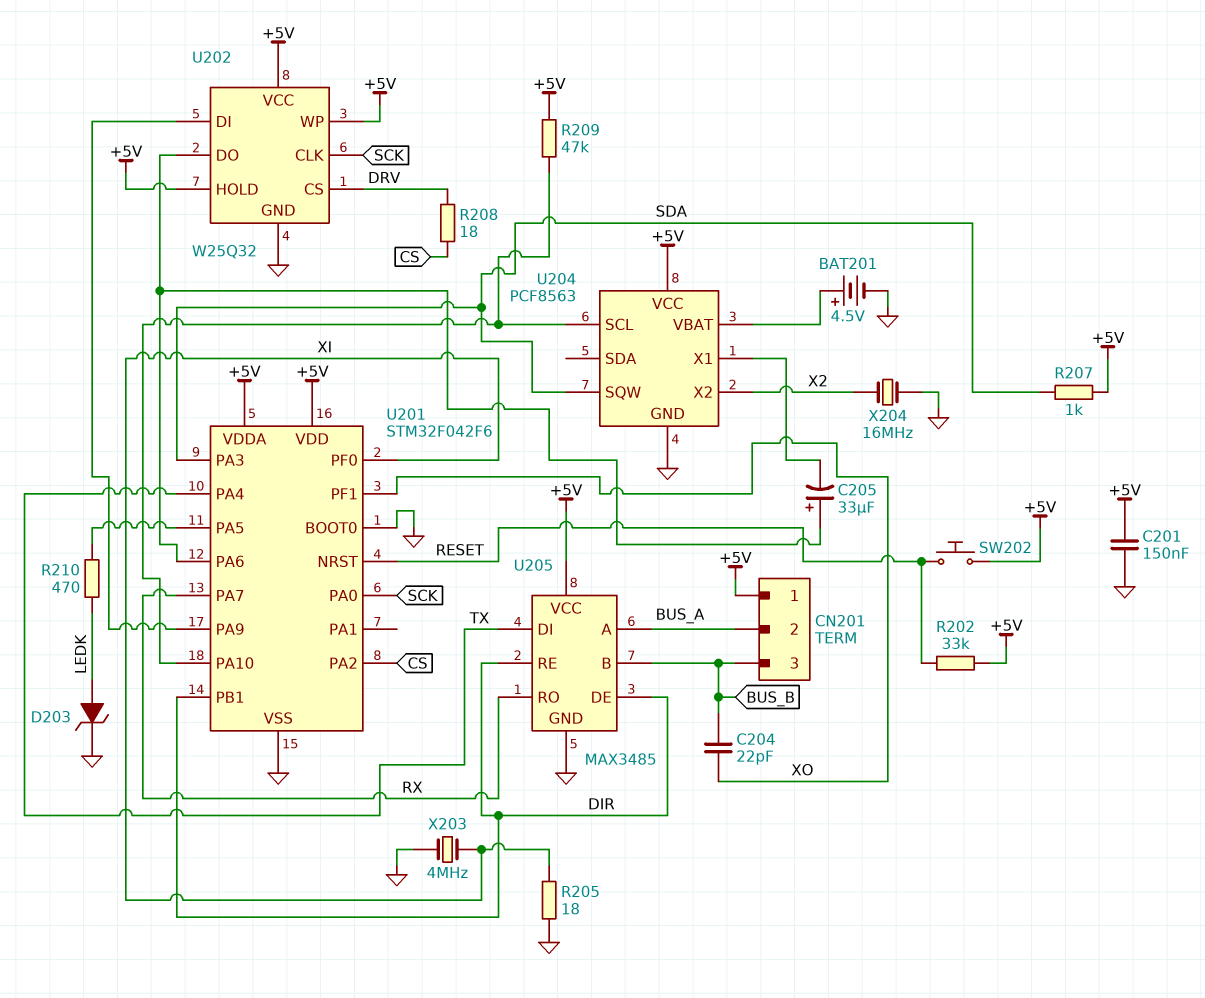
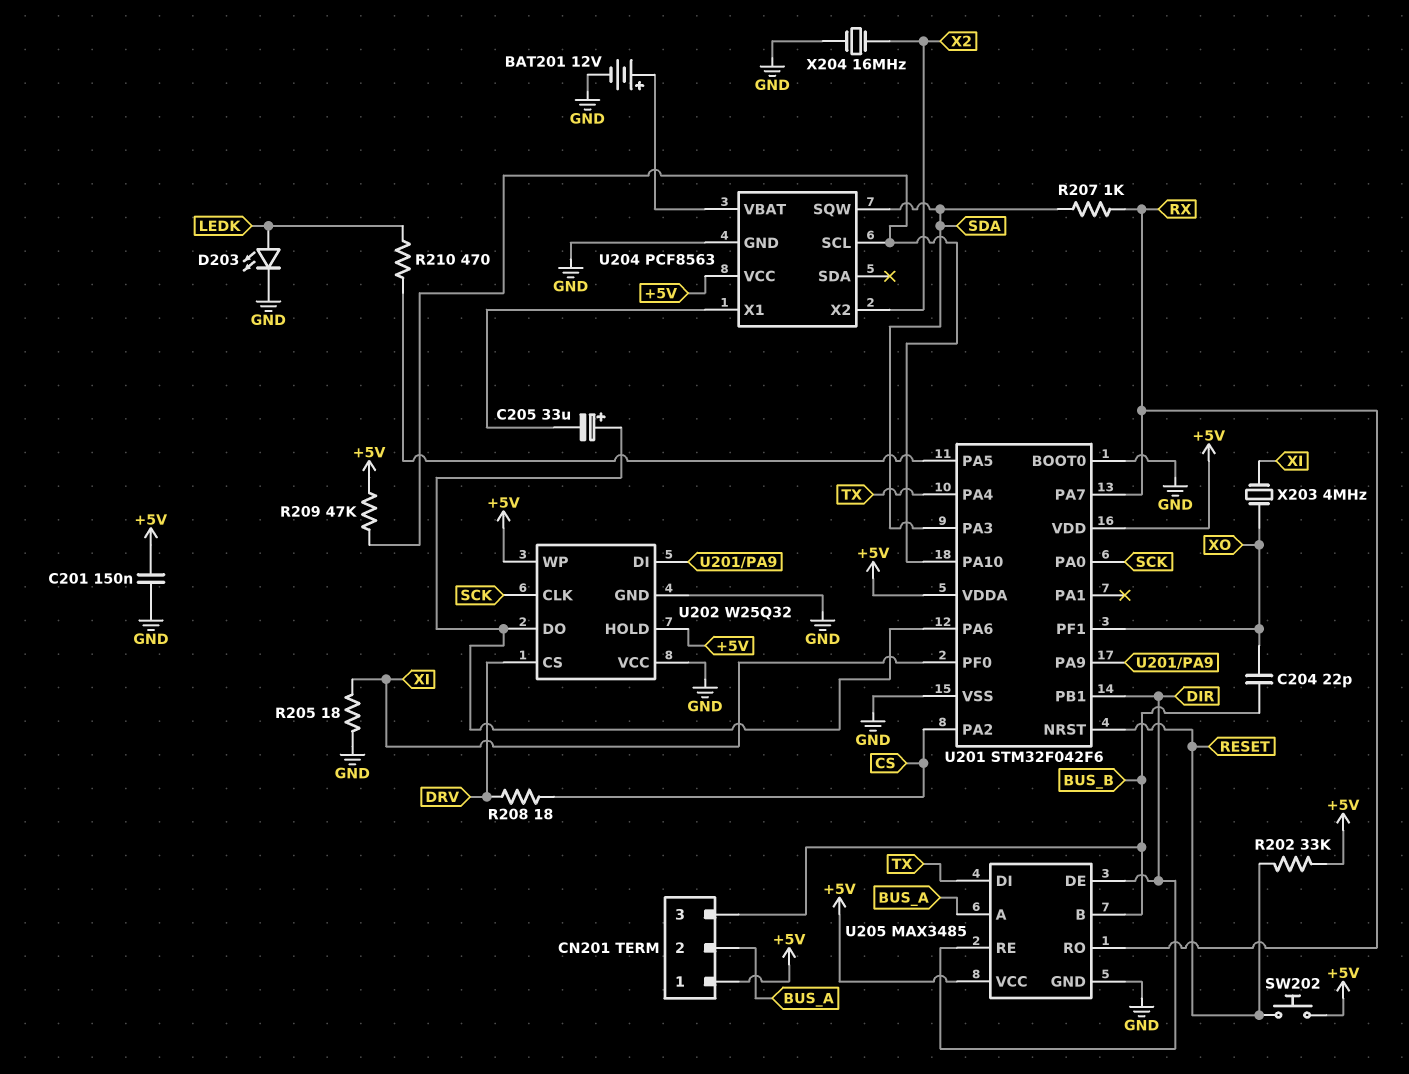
BAT201: 4.5V (plus U204/VBAT, minus GND) -> 12V (plus U204/VBAT, minus GND)
D203: zener (A LEDK, K GND) -> LED (A LEDK, K GND)
R207: 1k (+5V, SDA) -> 1k (RX, SDA)
U202 pin VCC: +5V -> GND
X203: 4MHz (GND, XI) -> 4MHz (XI, XO)

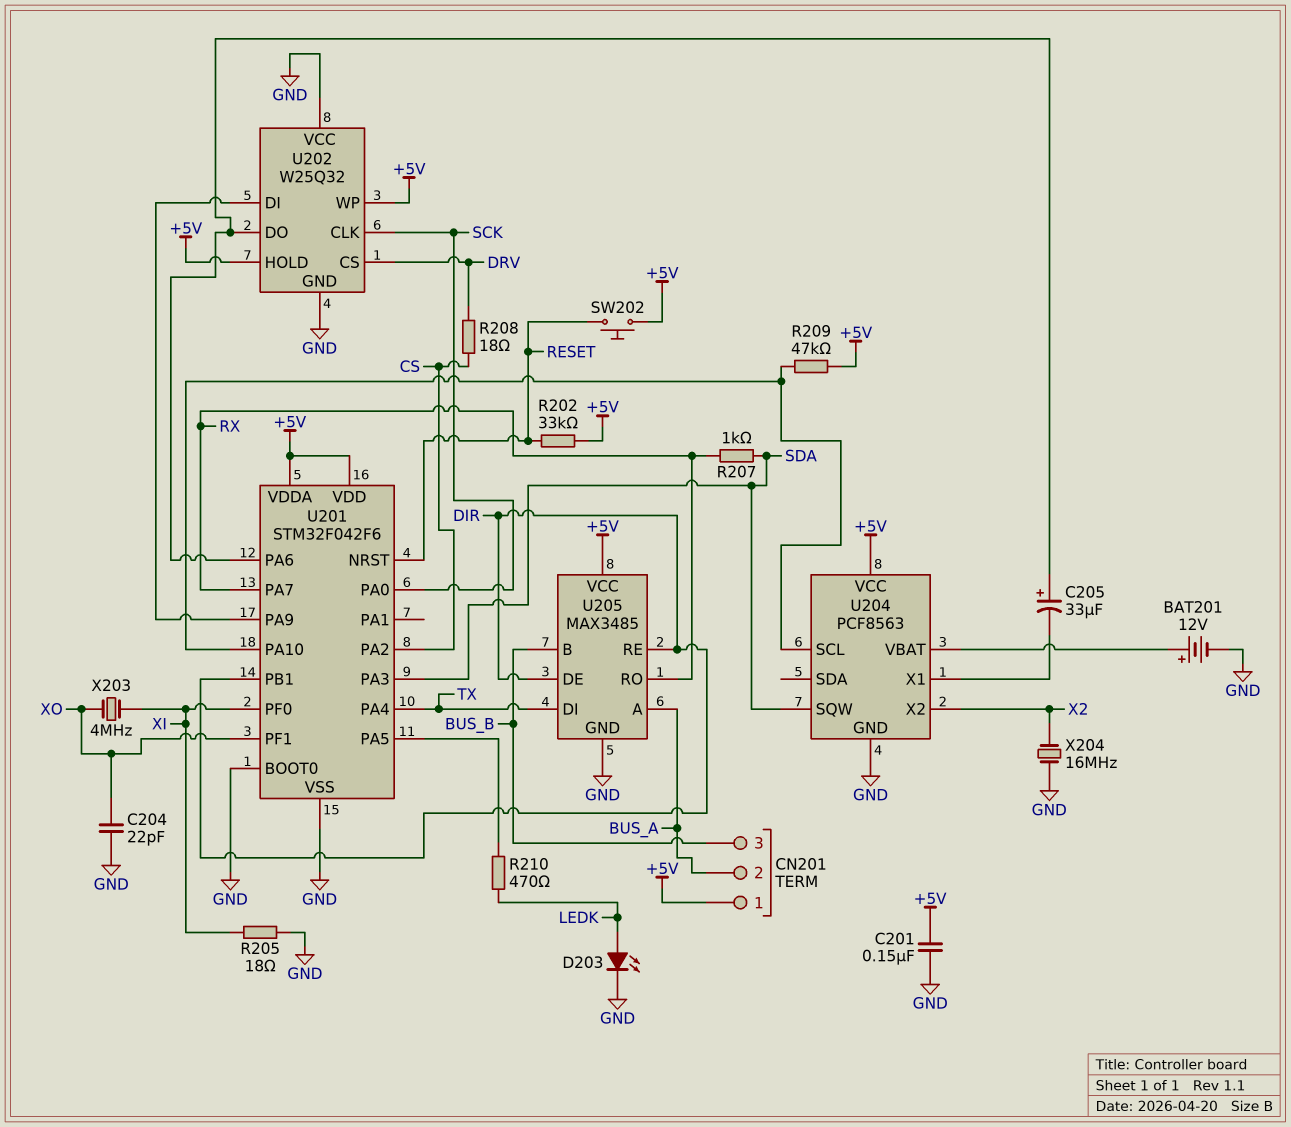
C204: 22pF (BUS_B, XO) -> 22pF (GND, XO)

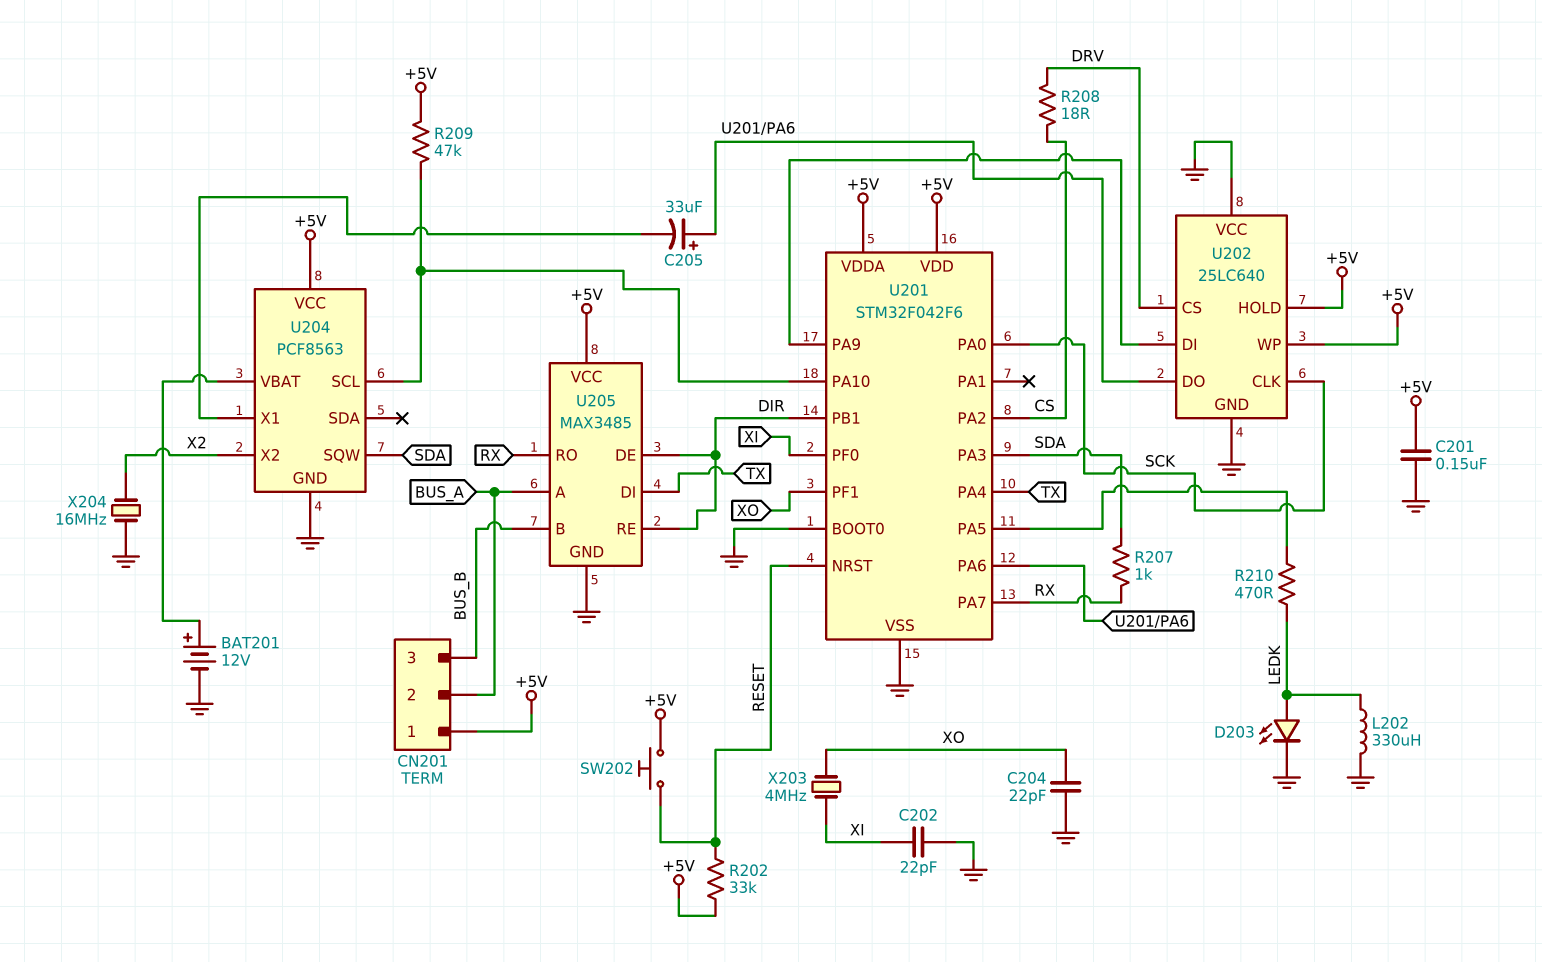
C202: none -> 22pF (GND, XI)
L202: none -> 330uH (GND, LEDK)
R205: 18 (GND, XI) -> none
U202: W25Q32 -> 25LC640

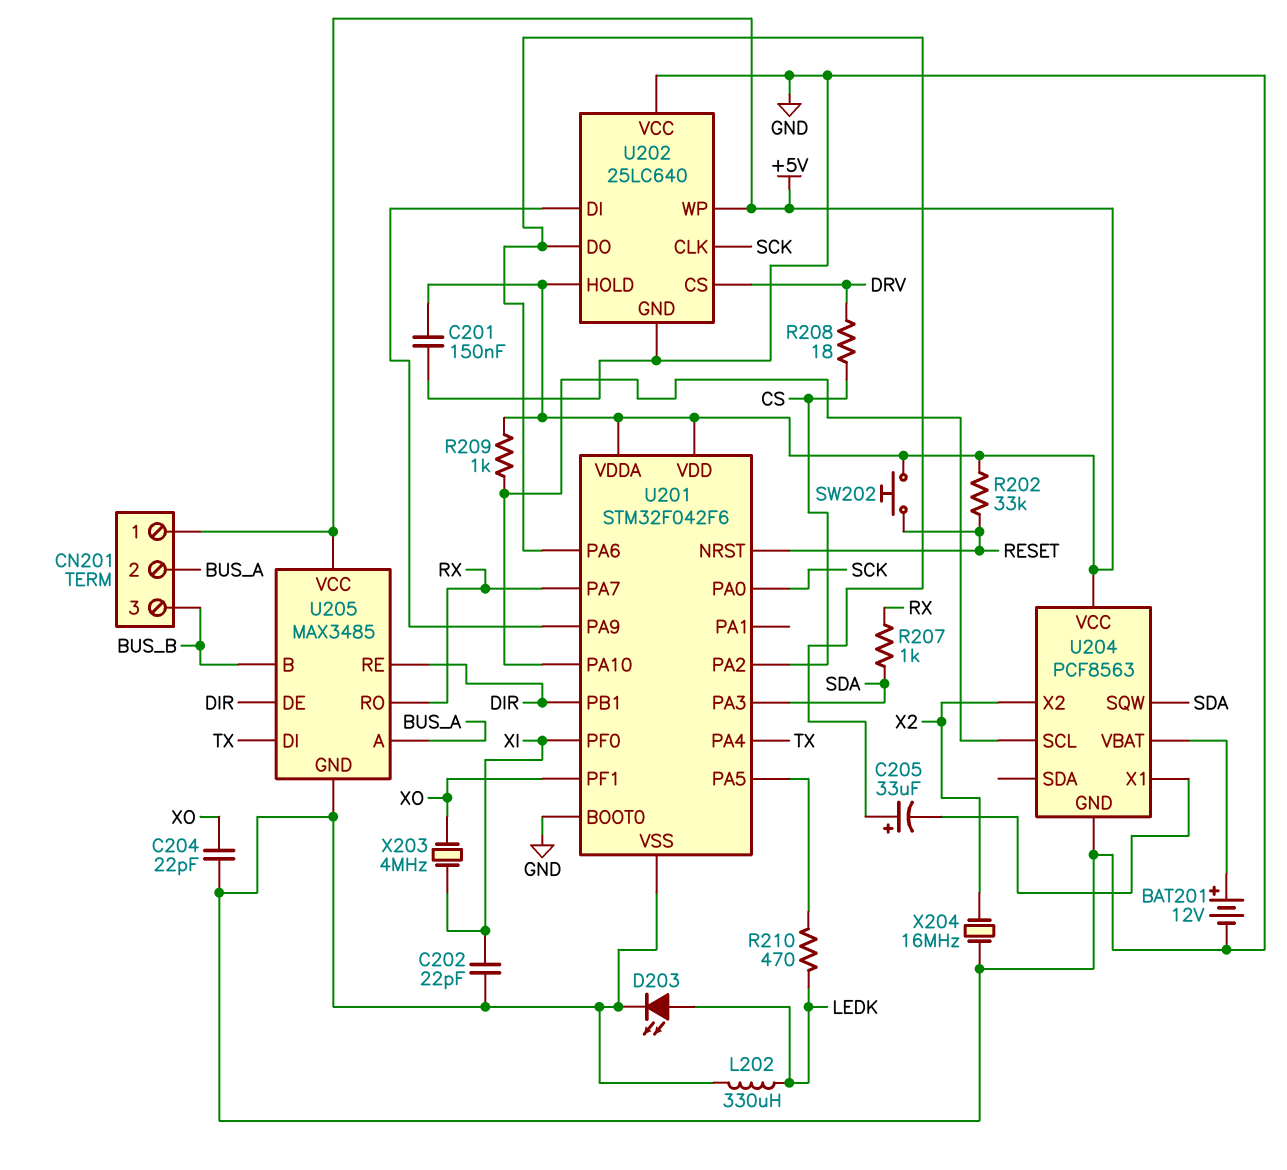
R209: 47k (+5V, U201/PA10) -> 1k (+5V, U201/PA10)

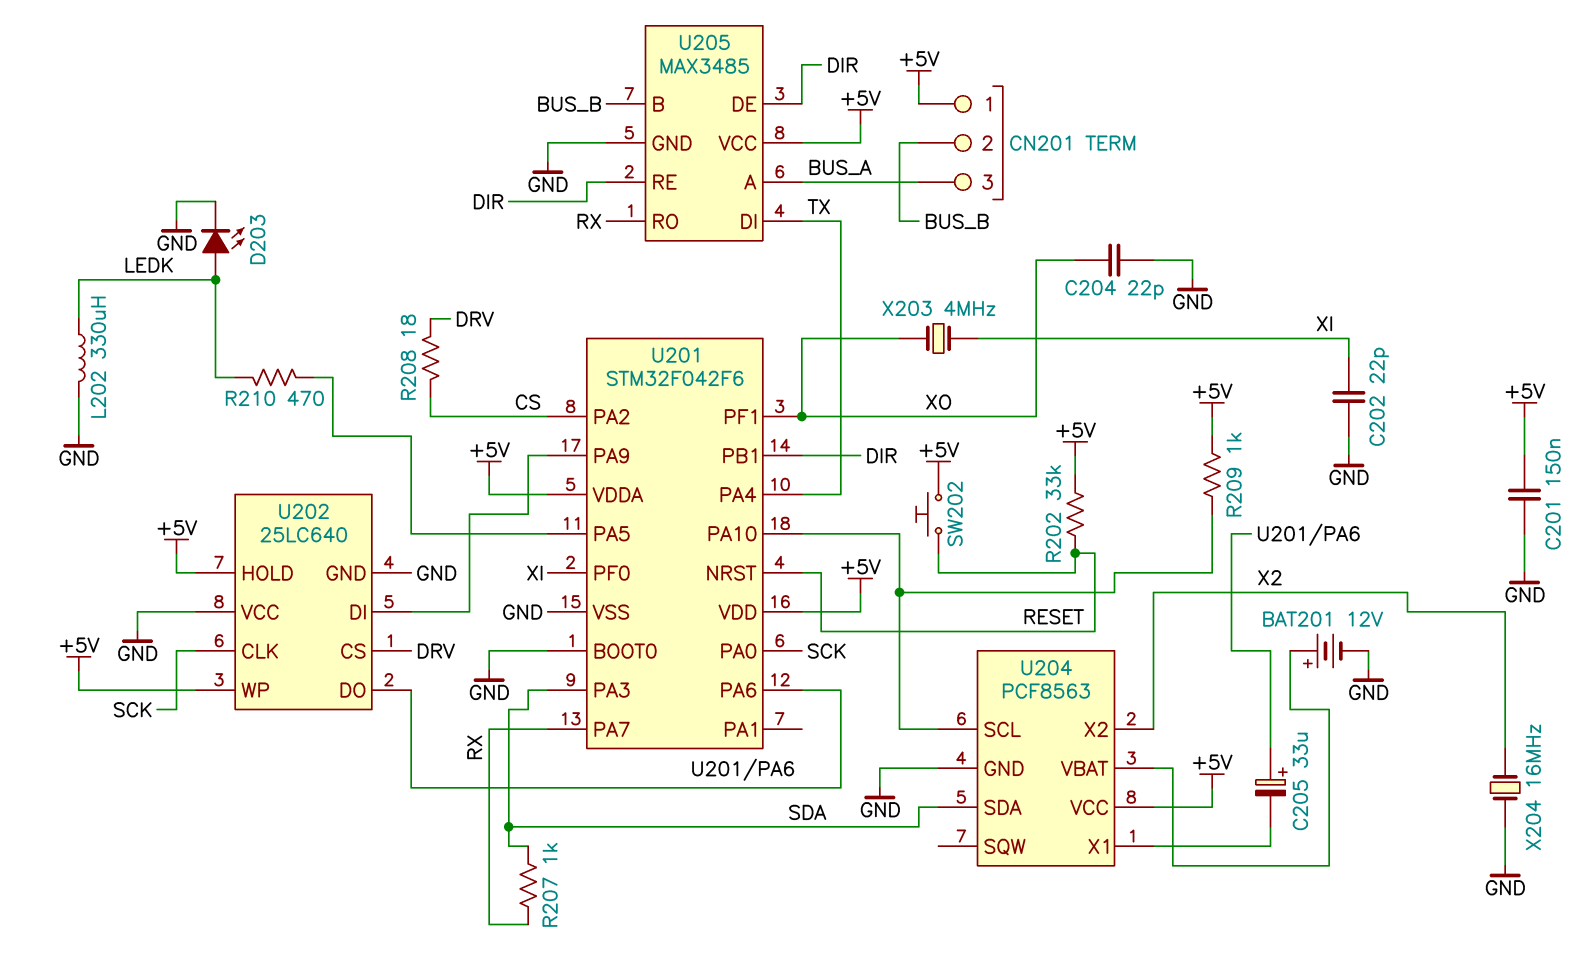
CN201 pin 2: BUS_A -> BUS_B
CN201 pin 3: BUS_B -> BUS_A
U204 pin SDA: none -> SDA
U204 pin SQW: SDA -> none

